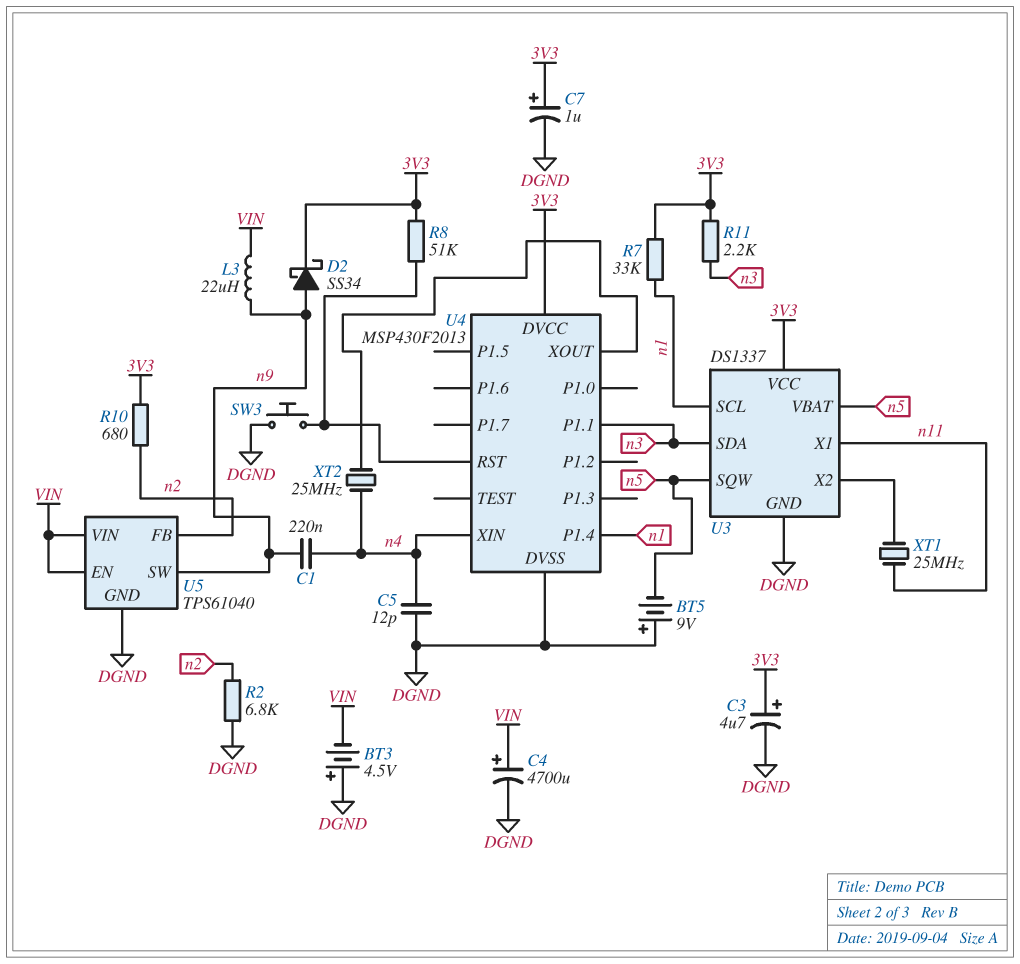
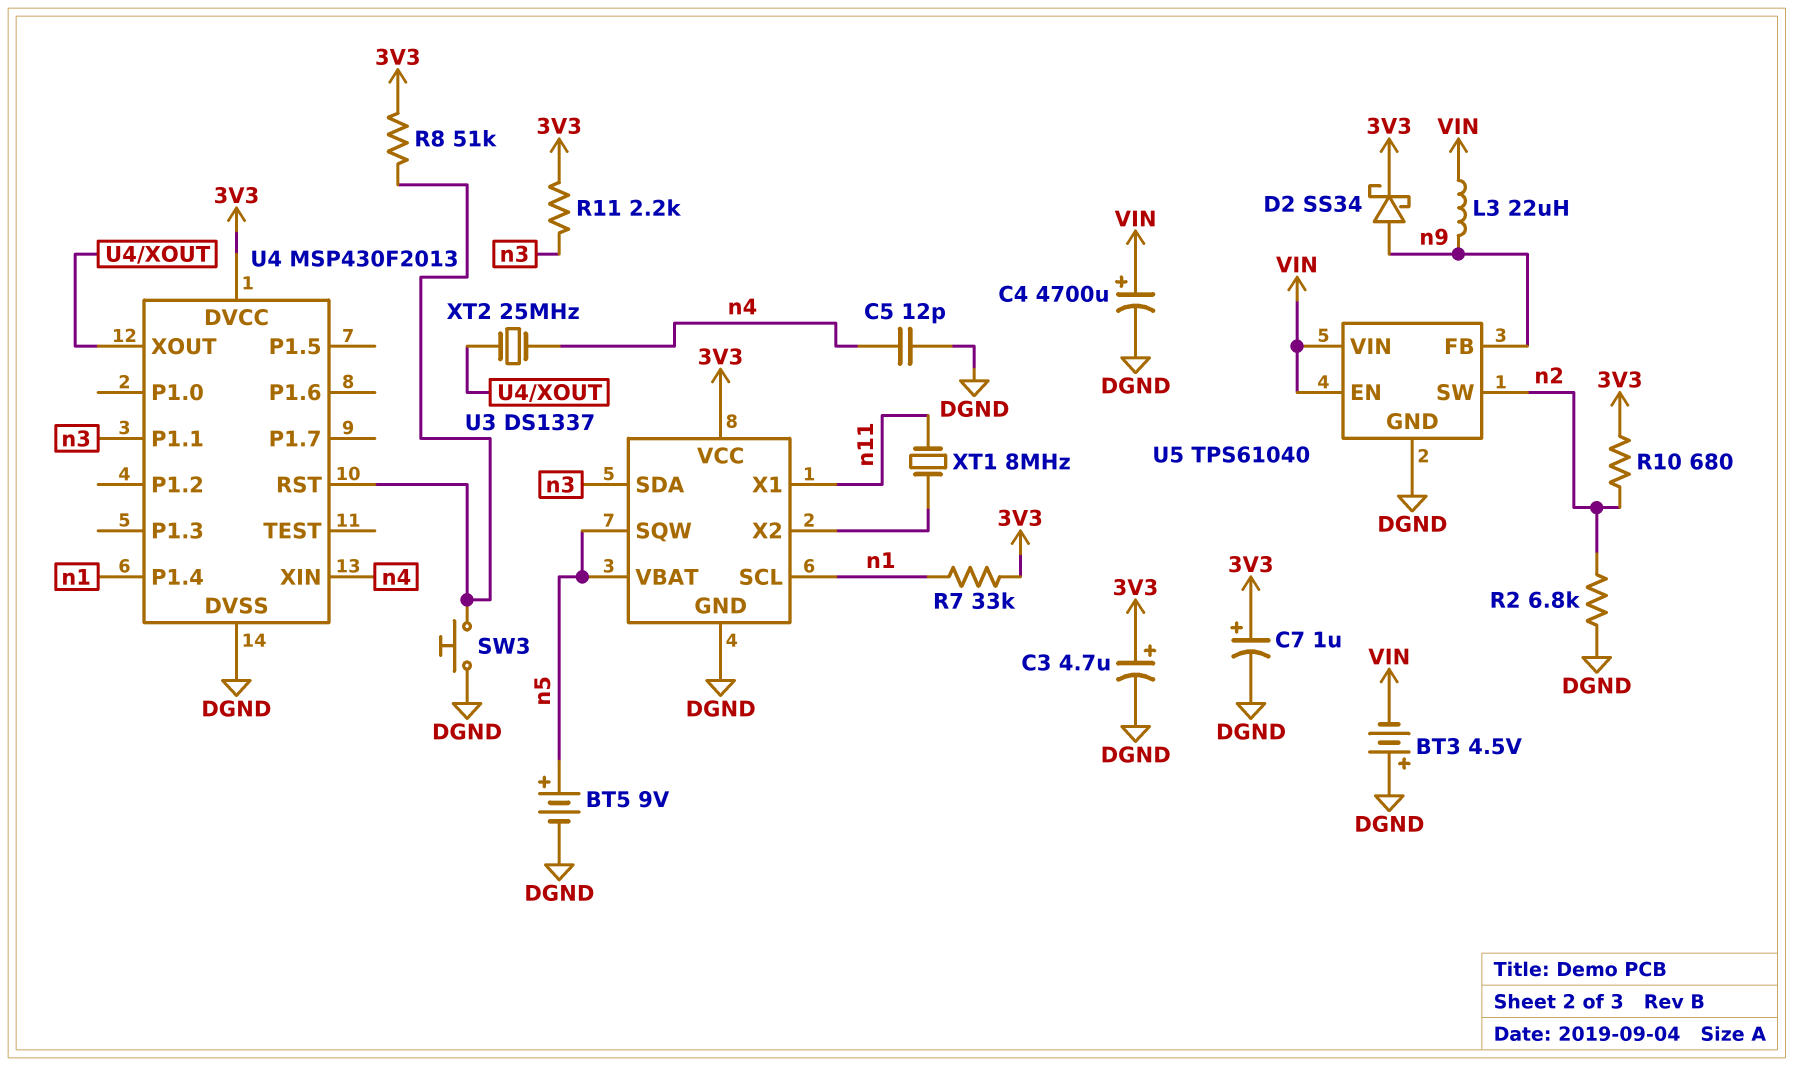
BT5: 9V (plus DGND, minus n5) -> 9V (plus n5, minus DGND)
C1: 220nF (n4, n9) -> none
U5 pin FB: n2 -> n9
U5 pin SW: n9 -> n2
XT1: 25MHz (U3/X2, n11) -> 8MHz (U3/X2, n11)

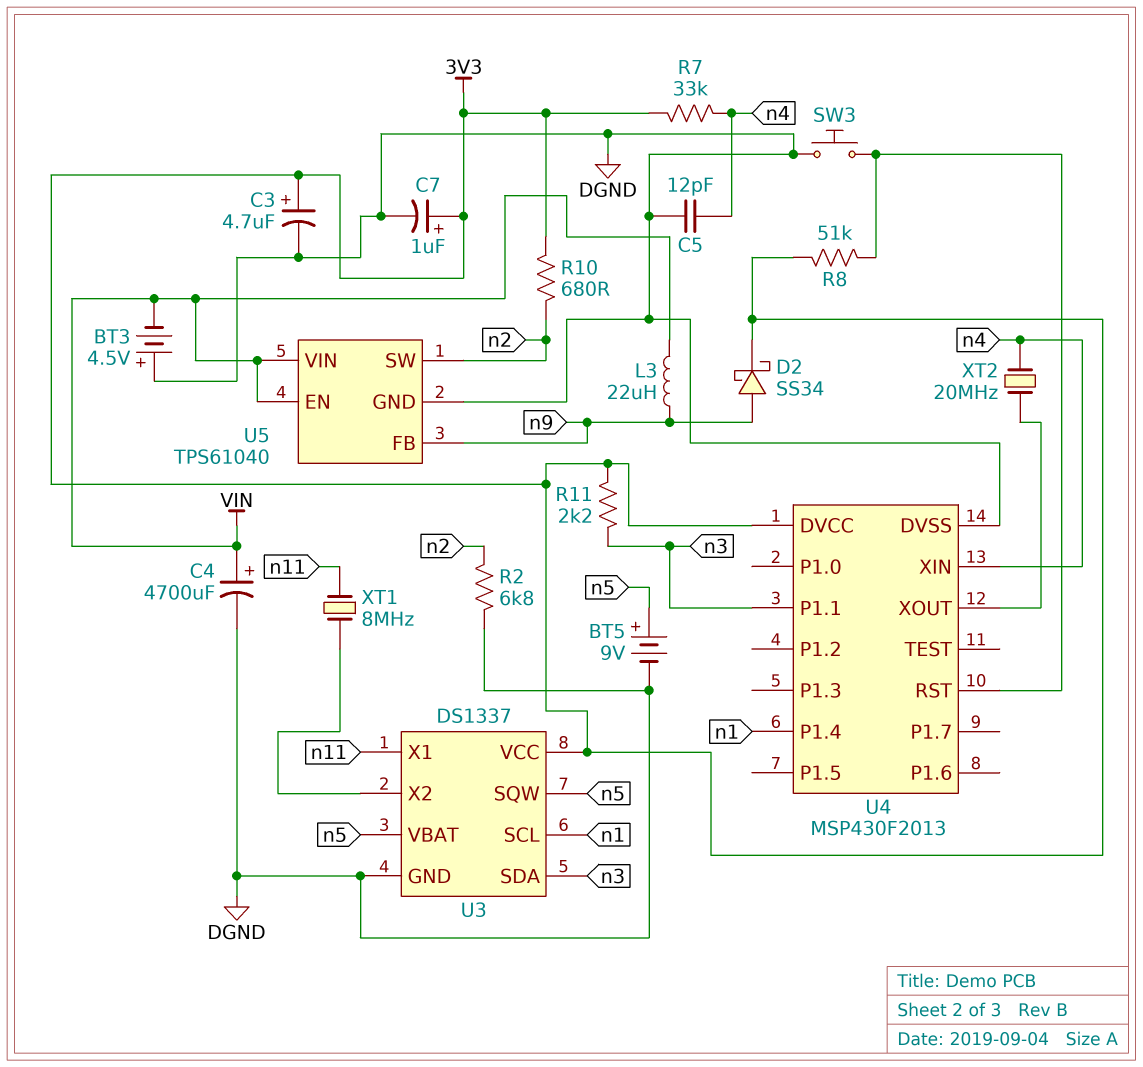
R7: 33k (3V3, n1) -> 33k (3V3, n4)
XT2: 25MHz (U4/XOUT, n4) -> 20MHz (U4/XOUT, n4)

